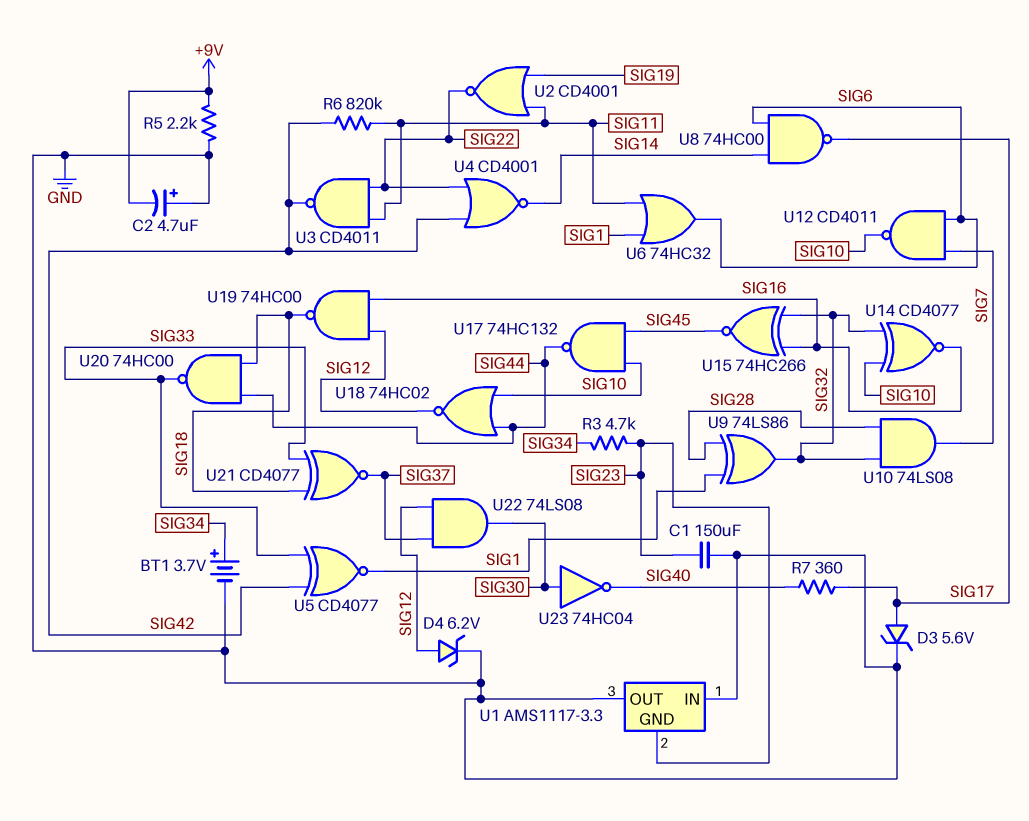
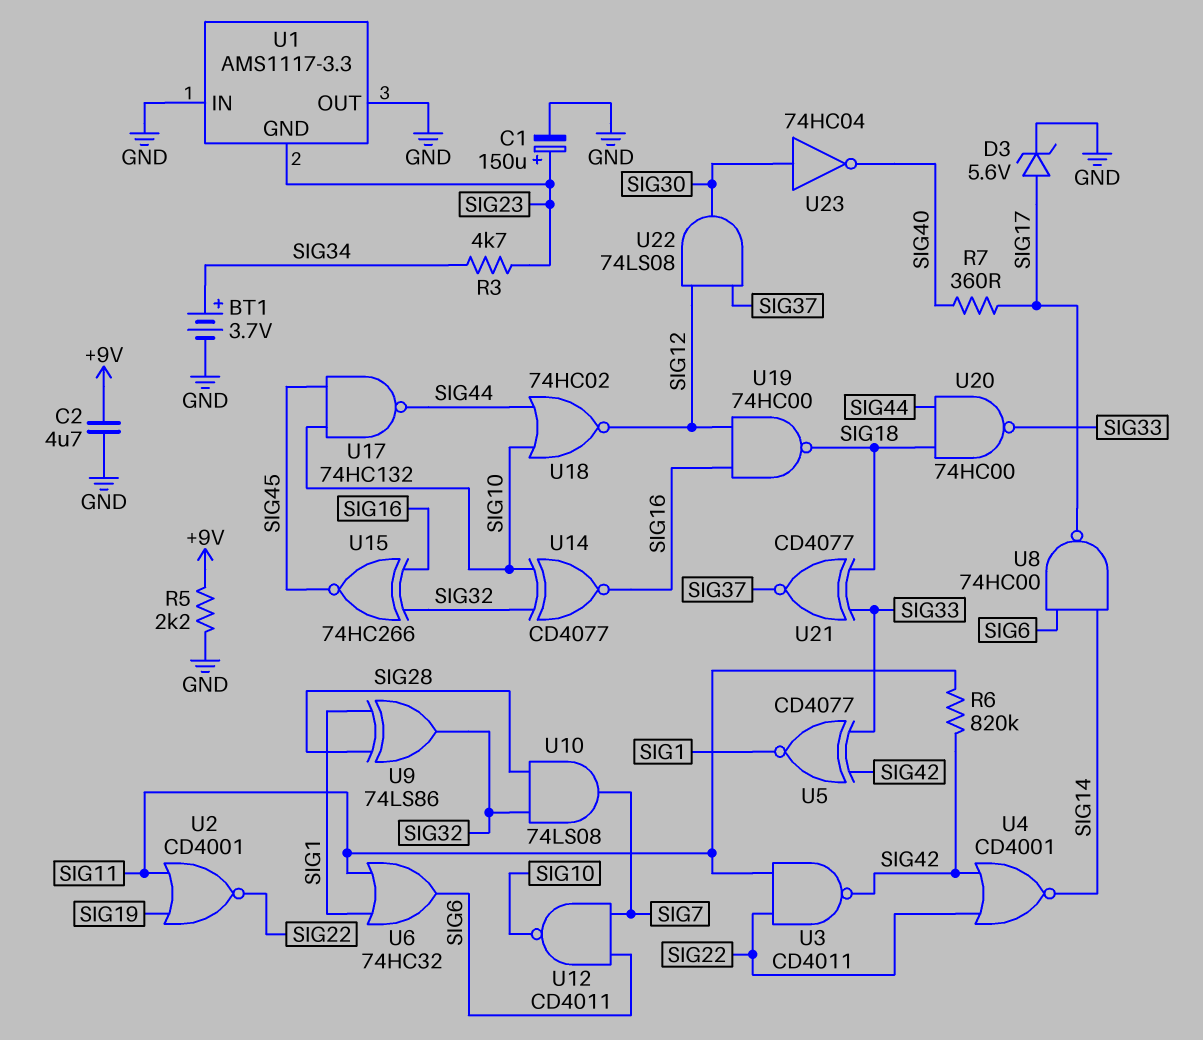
C1: 150uF (GND, SIG23) -> 150uF (plus SIG23, minus GND)
C2: 4.7uF (plus GND, minus +9V) -> 4.7uF (+9V, GND)
D4: zener 6.2V (A SIG12, K GND) -> none

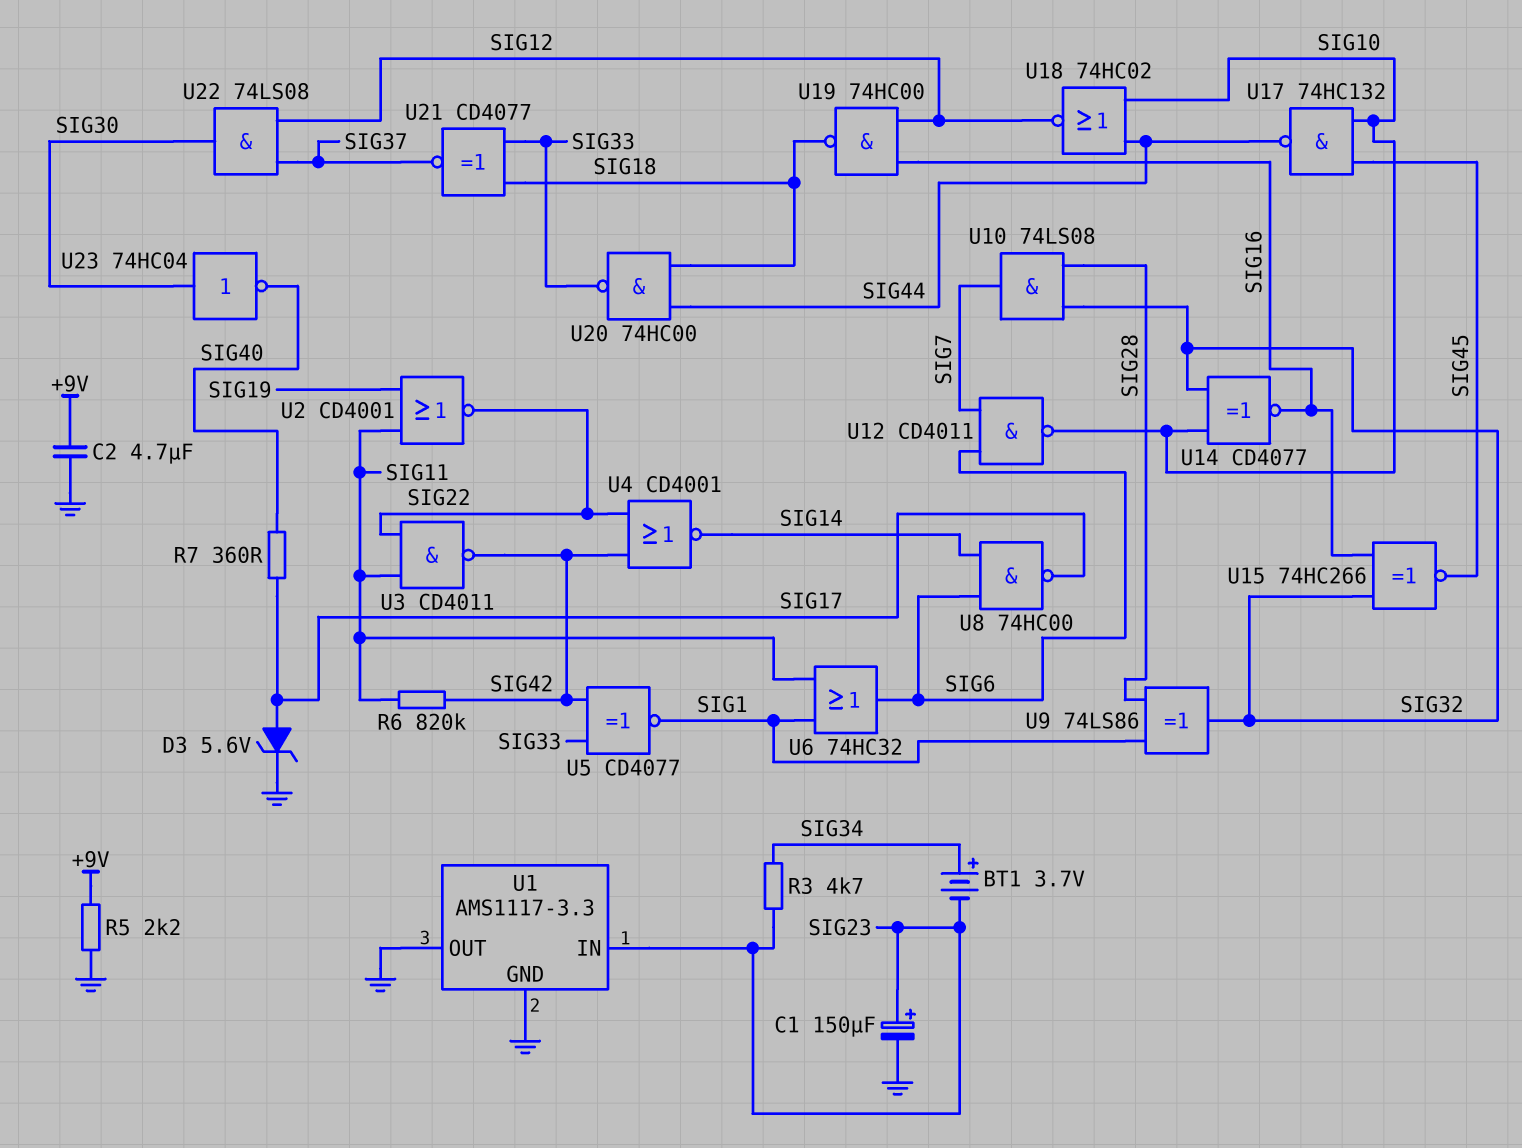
BT1: 3.7V (plus SIG34, minus GND) -> 3.7V (plus SIG34, minus SIG23)
U1 pin GND: SIG23 -> GND
U1 pin IN: GND -> SIG23

